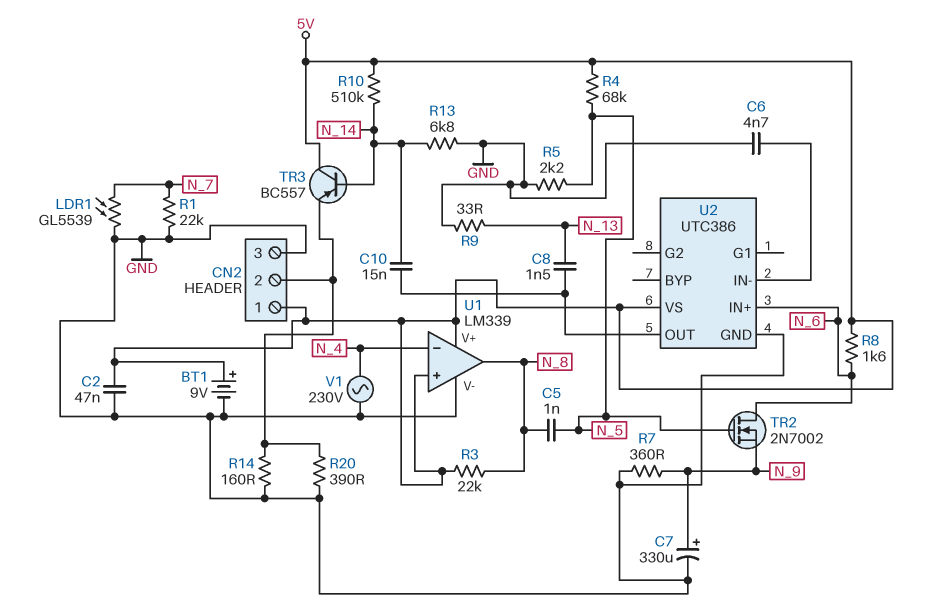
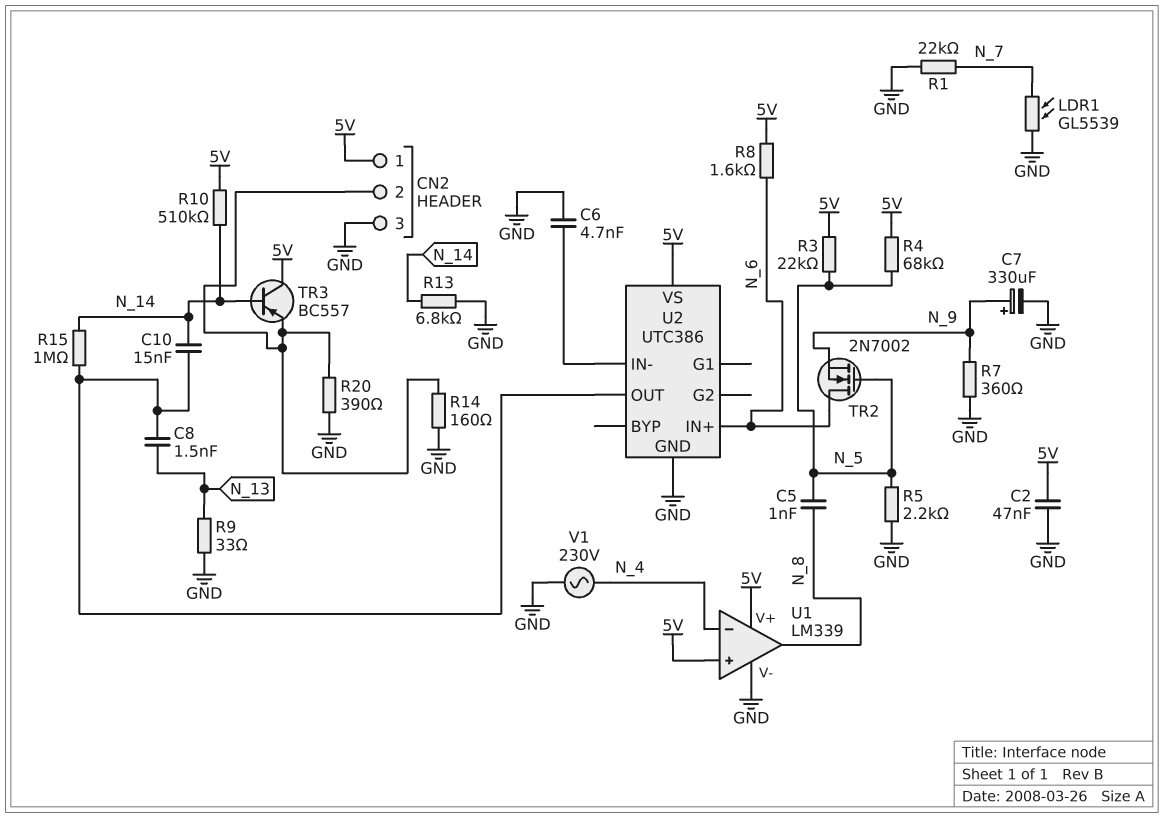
BT1: 9V (plus 5V, minus GND) -> none
R3: 22k (5V, N_8) -> 22k (5V, N_5)
R15: none -> 1M (N_14, U2/OUT)

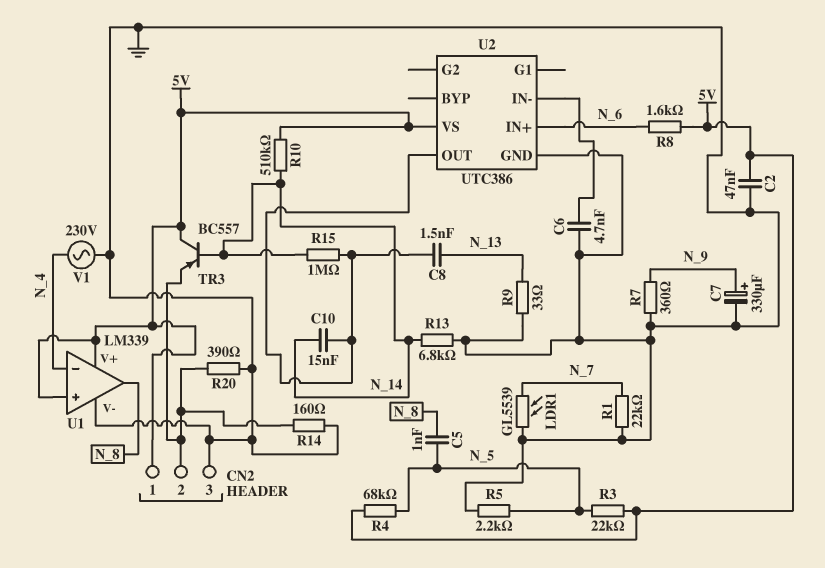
TR2: NMOS 2N7002 (G N_5, D N_6, S N_9) -> none

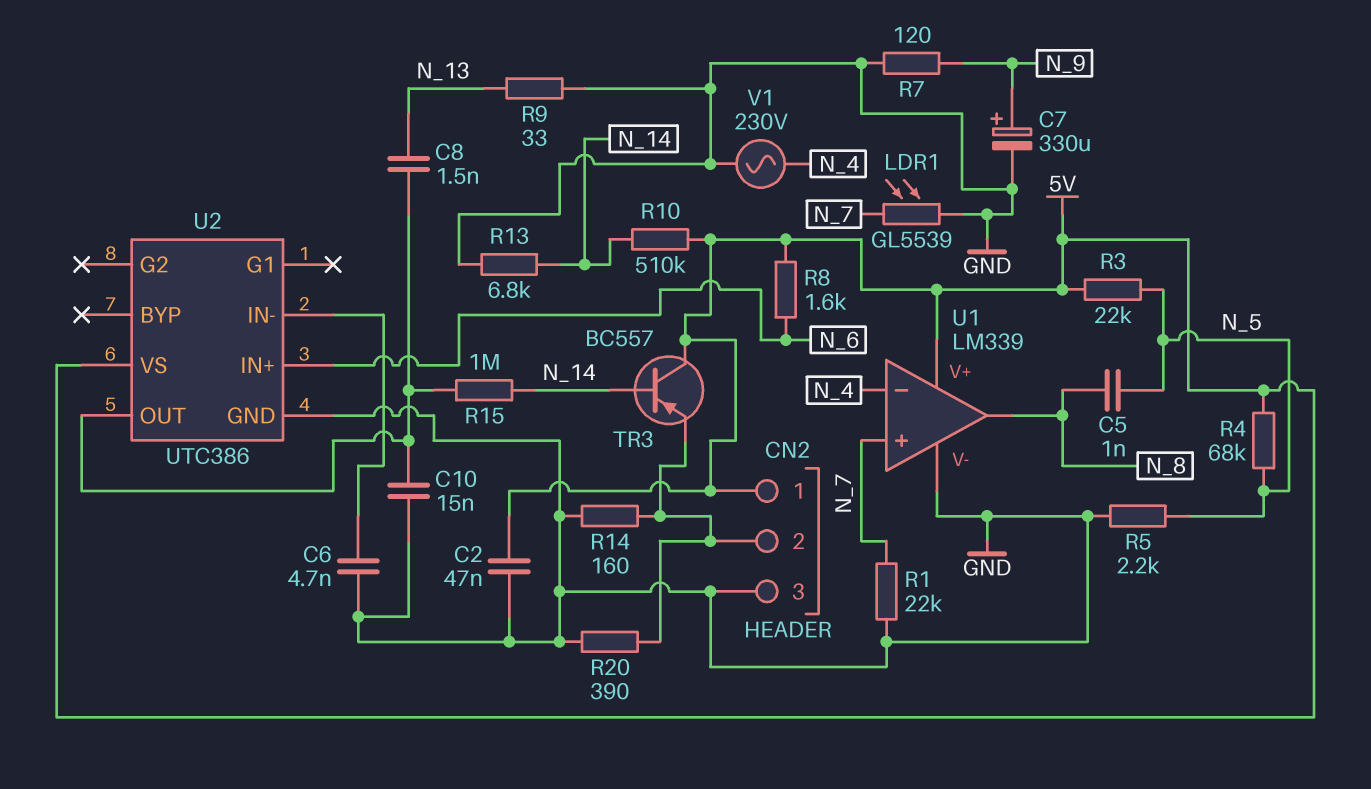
C10: 15nF (N_14, U2/OUT) -> 15nF (GND, U2/OUT)
R7: 360 (GND, N_9) -> 120 (GND, N_9)
U1 pin in+: 5V -> N_7

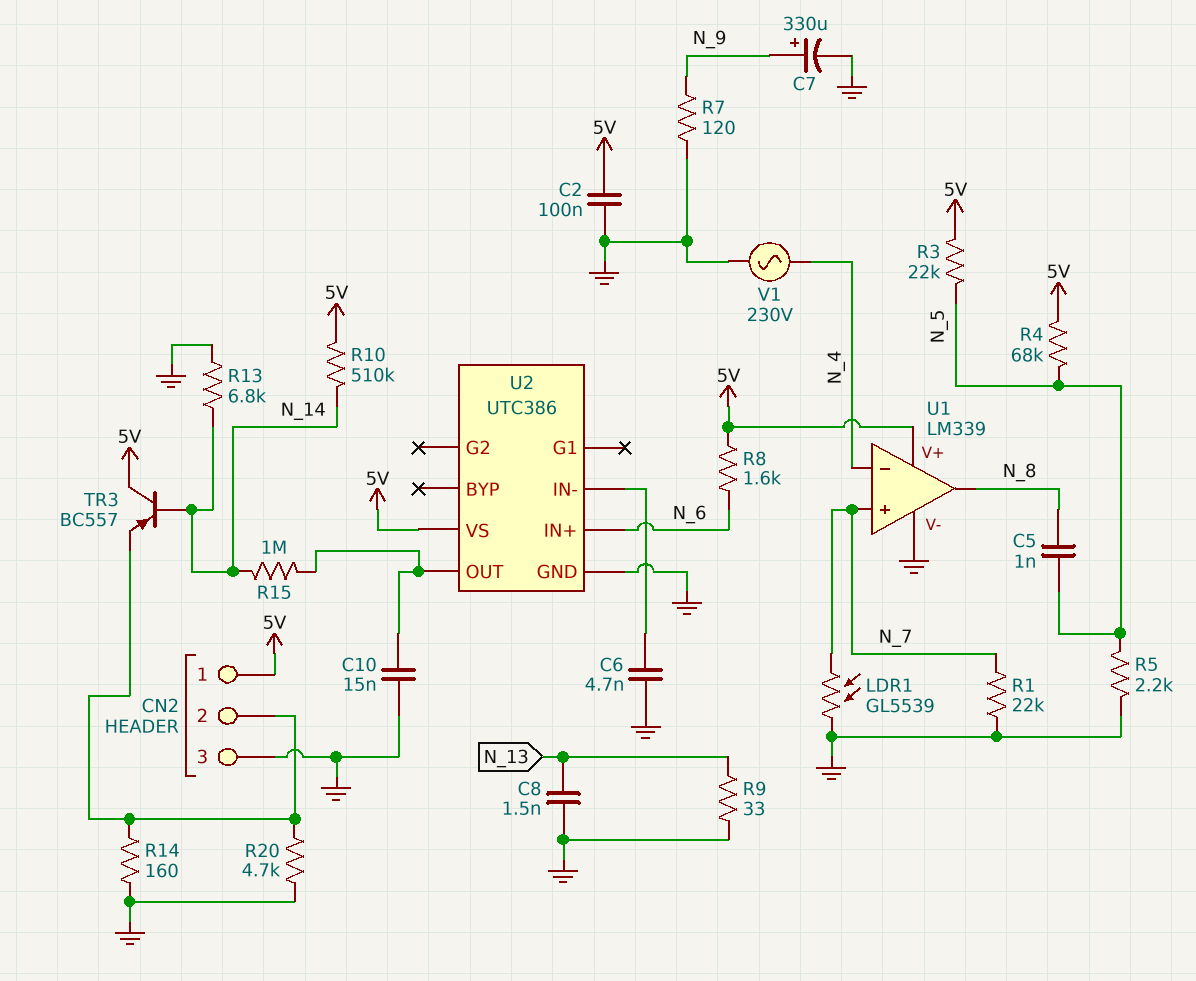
C2: 47nF (5V, GND) -> 100nF (5V, GND)
C8: 1.5nF (N_13, U2/OUT) -> 1.5nF (GND, N_13)
R20: 390 (CN2/2, GND) -> 4.7k (CN2/2, GND)

